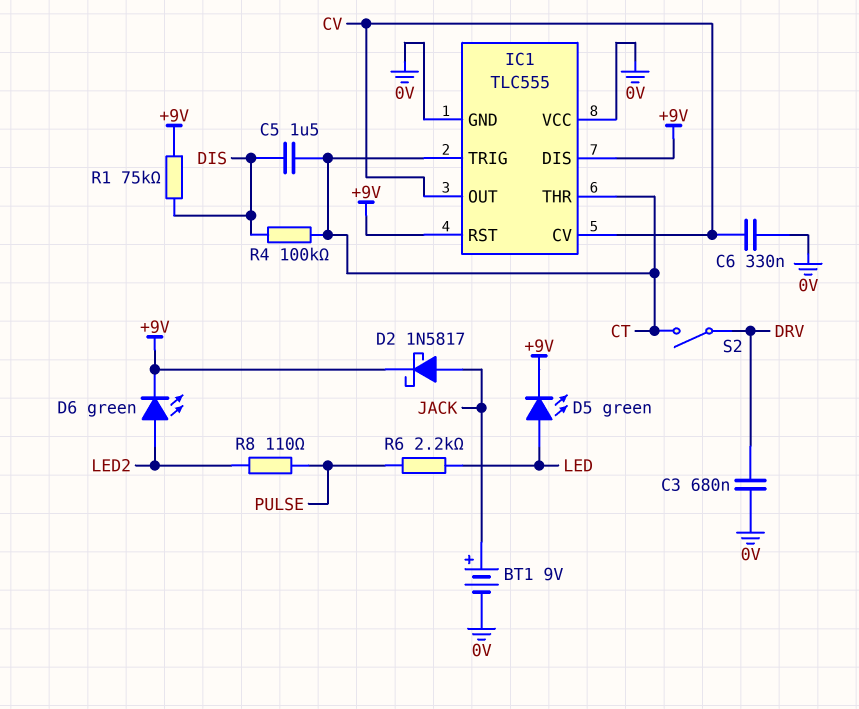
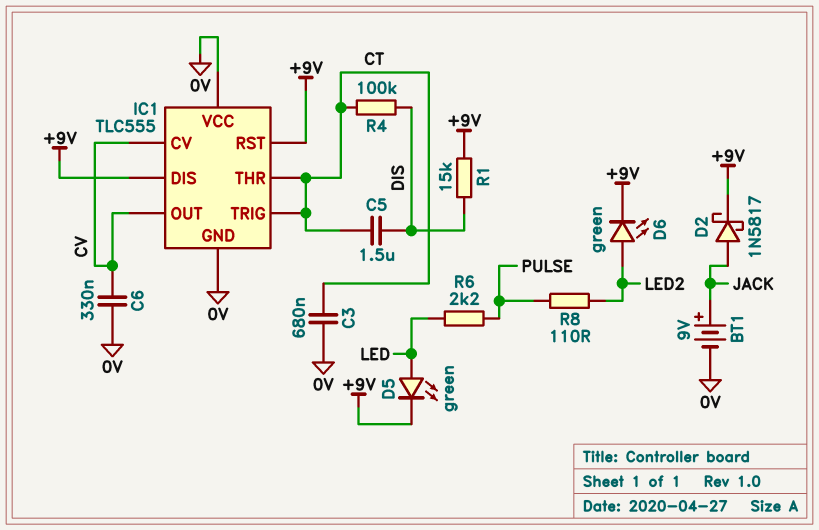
C3: 680nF (0V, DRV) -> 680nF (0V, CT)
R1: 75k (+9V, DIS) -> 15k (+9V, DIS)
S2: switch (CT, DRV) -> none

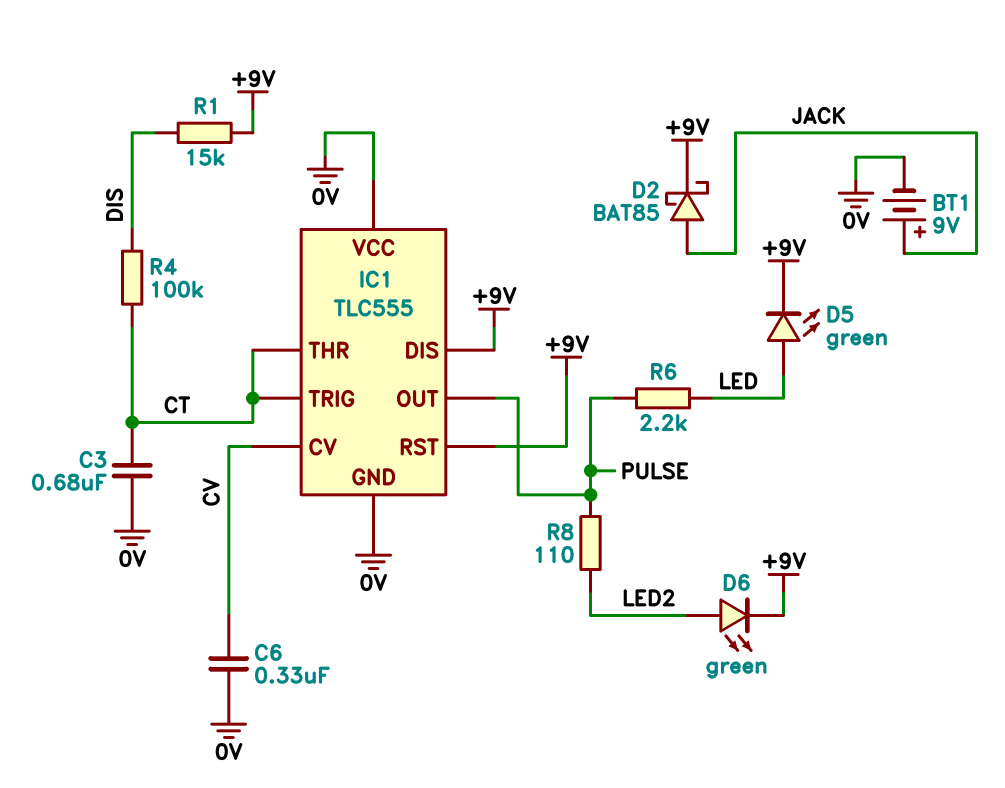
C5: 1.5uF (CT, DIS) -> none
D2: schottky 1N5817 (A JACK, K +9V) -> schottky BAT85 (A JACK, K +9V)
IC1 pin OUT: CV -> PULSE

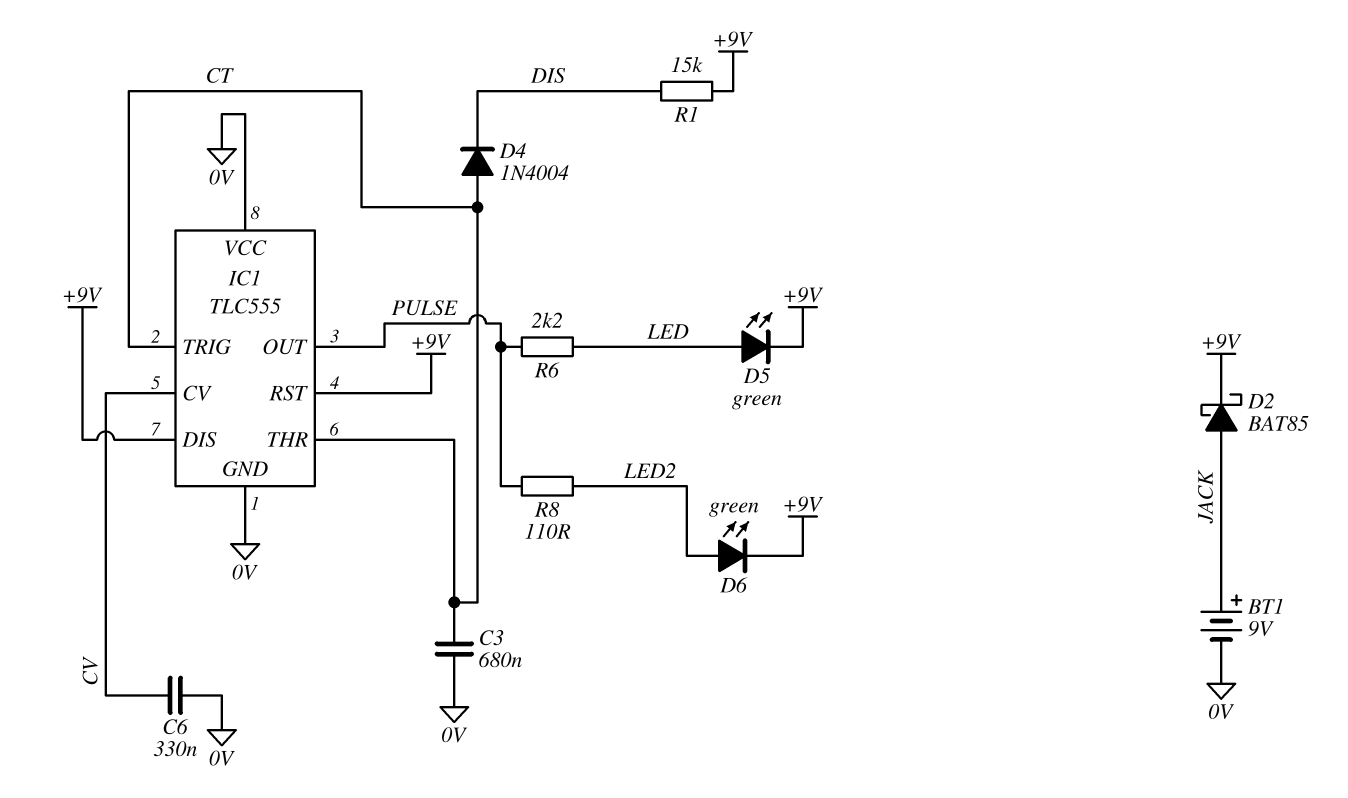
D4: none -> diode 1N4004 (A CT, K DIS)
R4: 100k (CT, DIS) -> none

